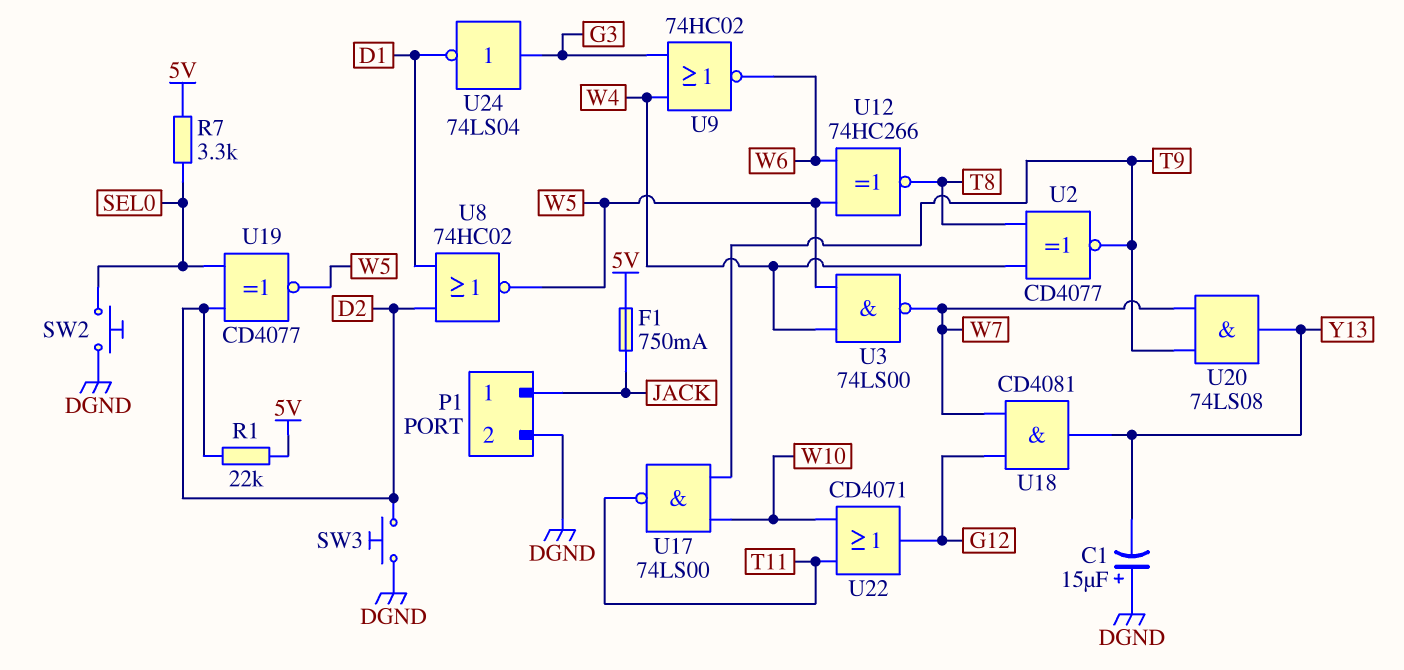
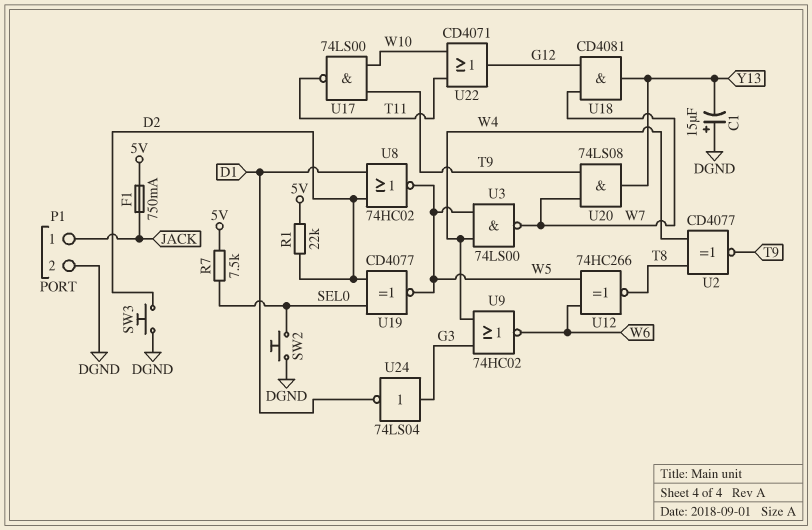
R7: 3.3k (5V, SEL0) -> 7.5k (5V, SEL0)

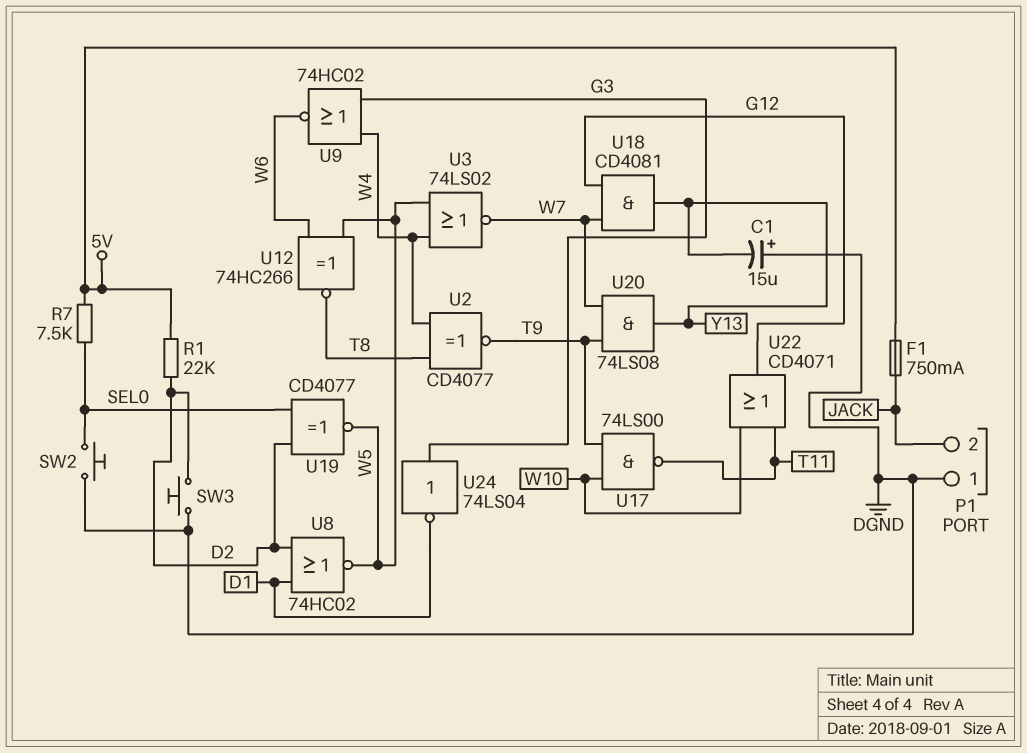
P1 pin 1: JACK -> DGND
P1 pin 2: DGND -> JACK
U3: NAND 74LS00 (in W4, in W5, out W7) -> NOR 74LS02 (in W4, in W5, out W7)

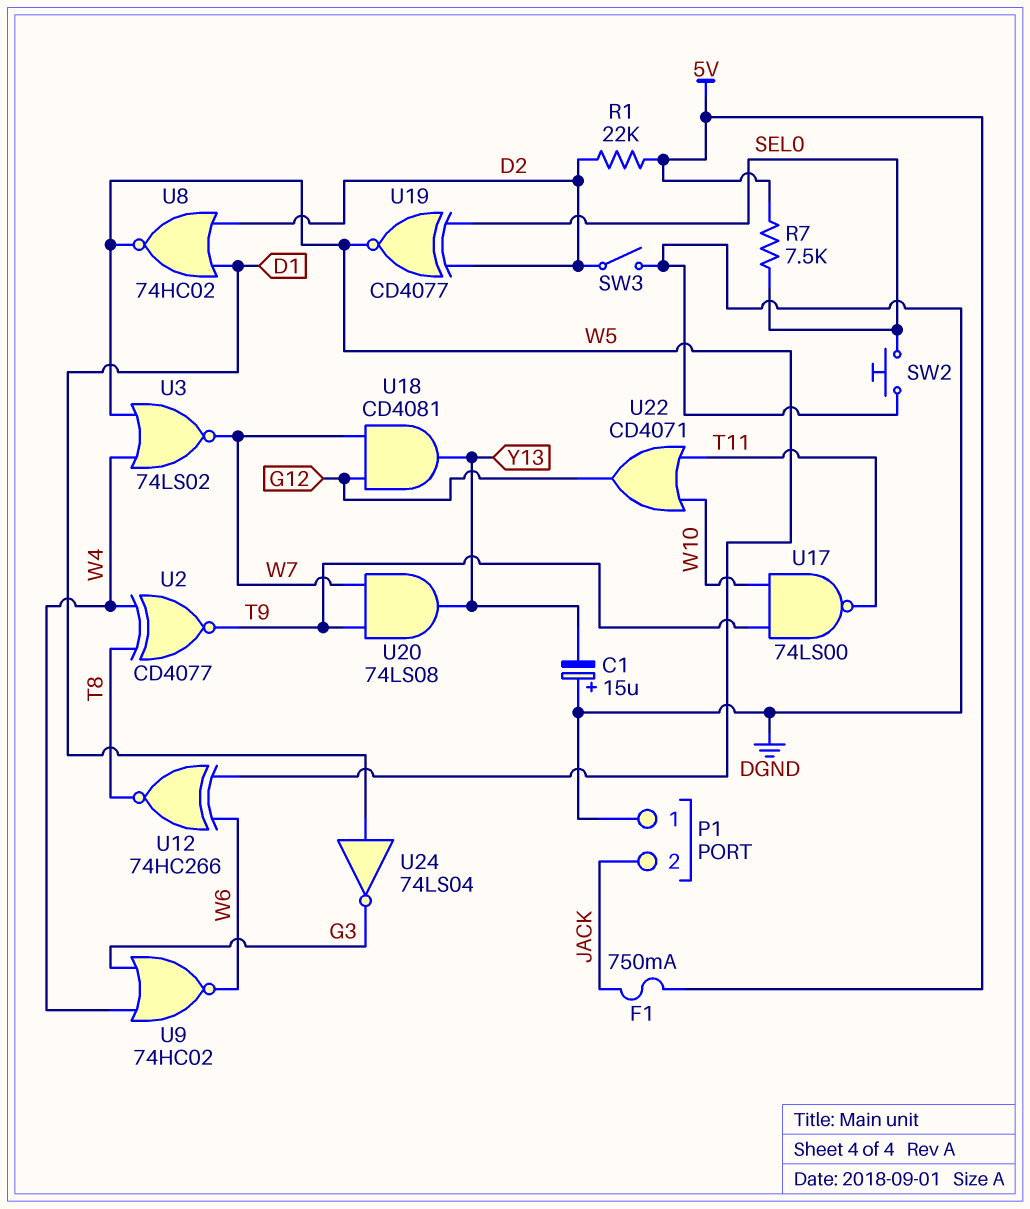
SW3: button (D2, DGND) -> switch (D2, DGND)
U24: NOT 74LS04 (in G3, out D1) -> NOT 74LS04 (in D1, out G3)

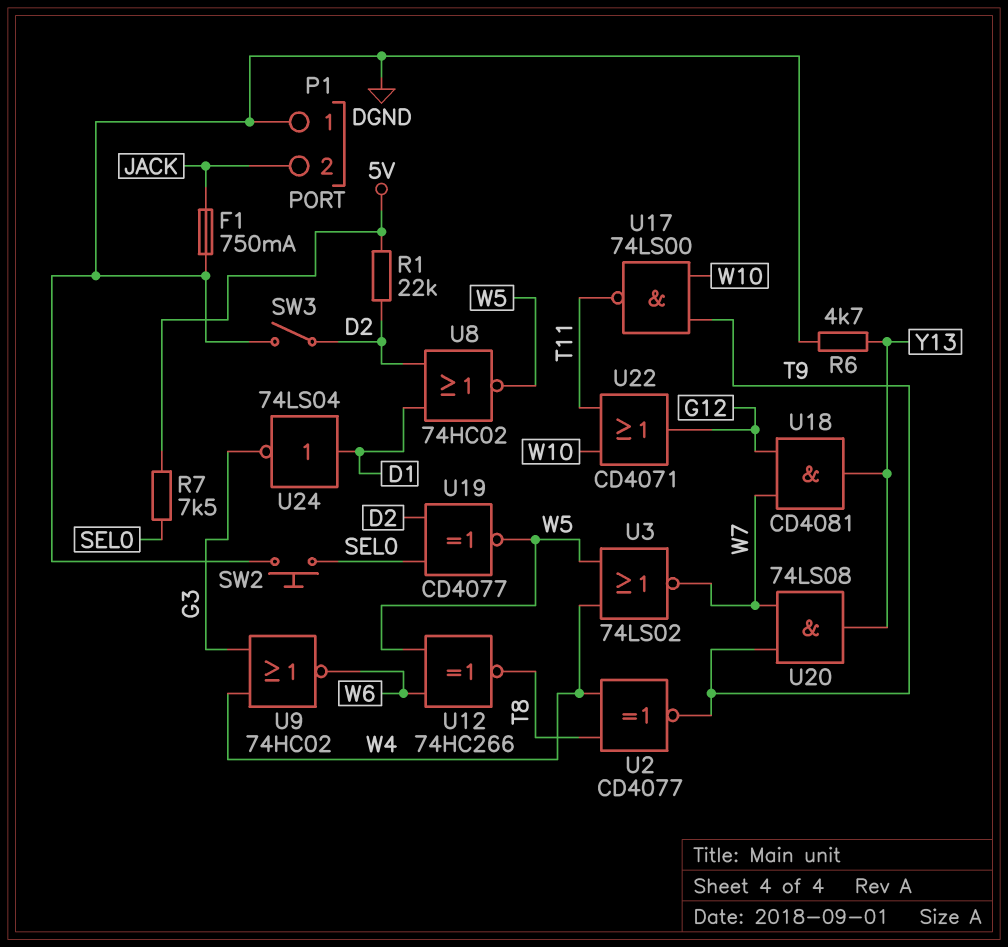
C1: 15uF (plus DGND, minus Y13) -> none
F1: 750mA (5V, JACK) -> 750mA (DGND, JACK)
R6: none -> 4.7k (DGND, Y13)

